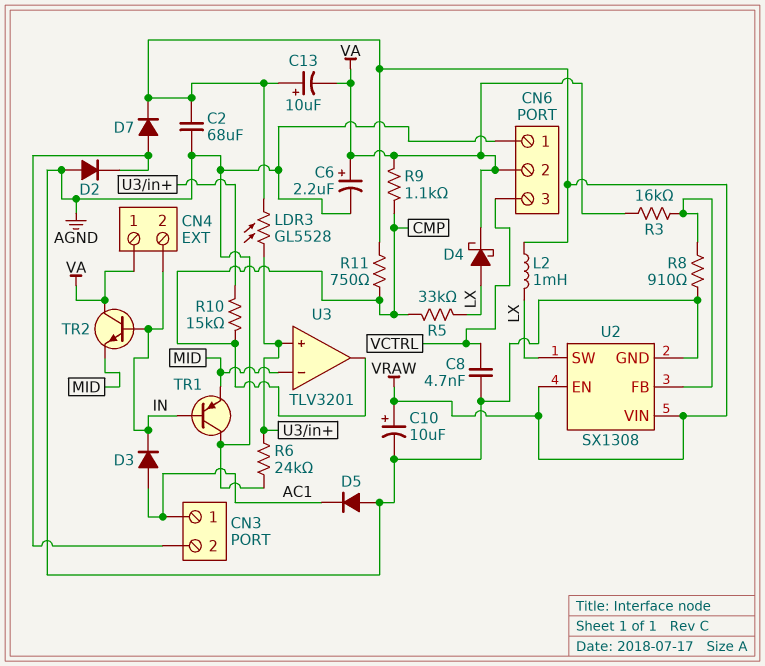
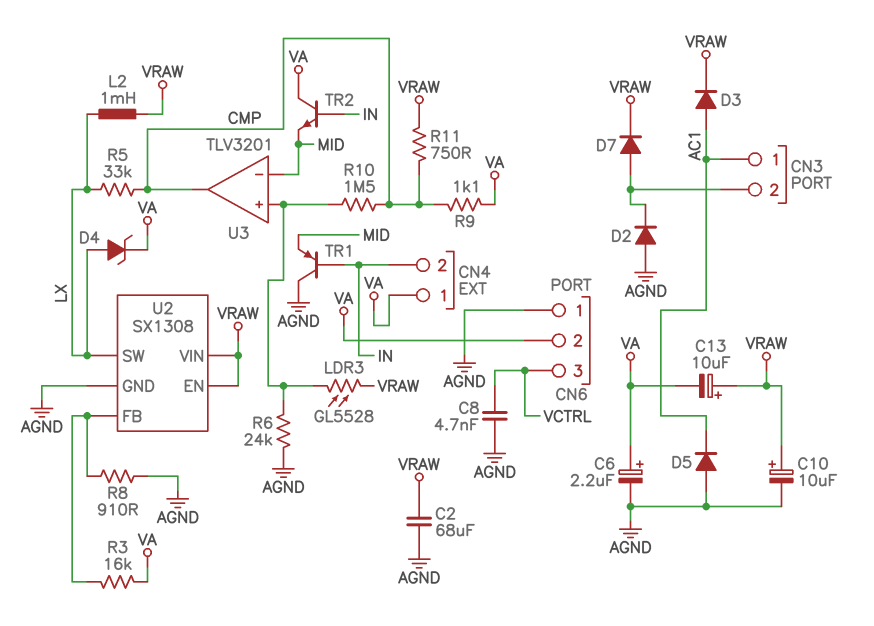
D3: diode (A AC1, K IN) -> diode (A AC1, K VRAW)
D4: schottky (A LX, K VA) -> zener (A LX, K VA)
R10: 15k (CMP, U3/in+) -> 1.5M (CMP, U3/in+)

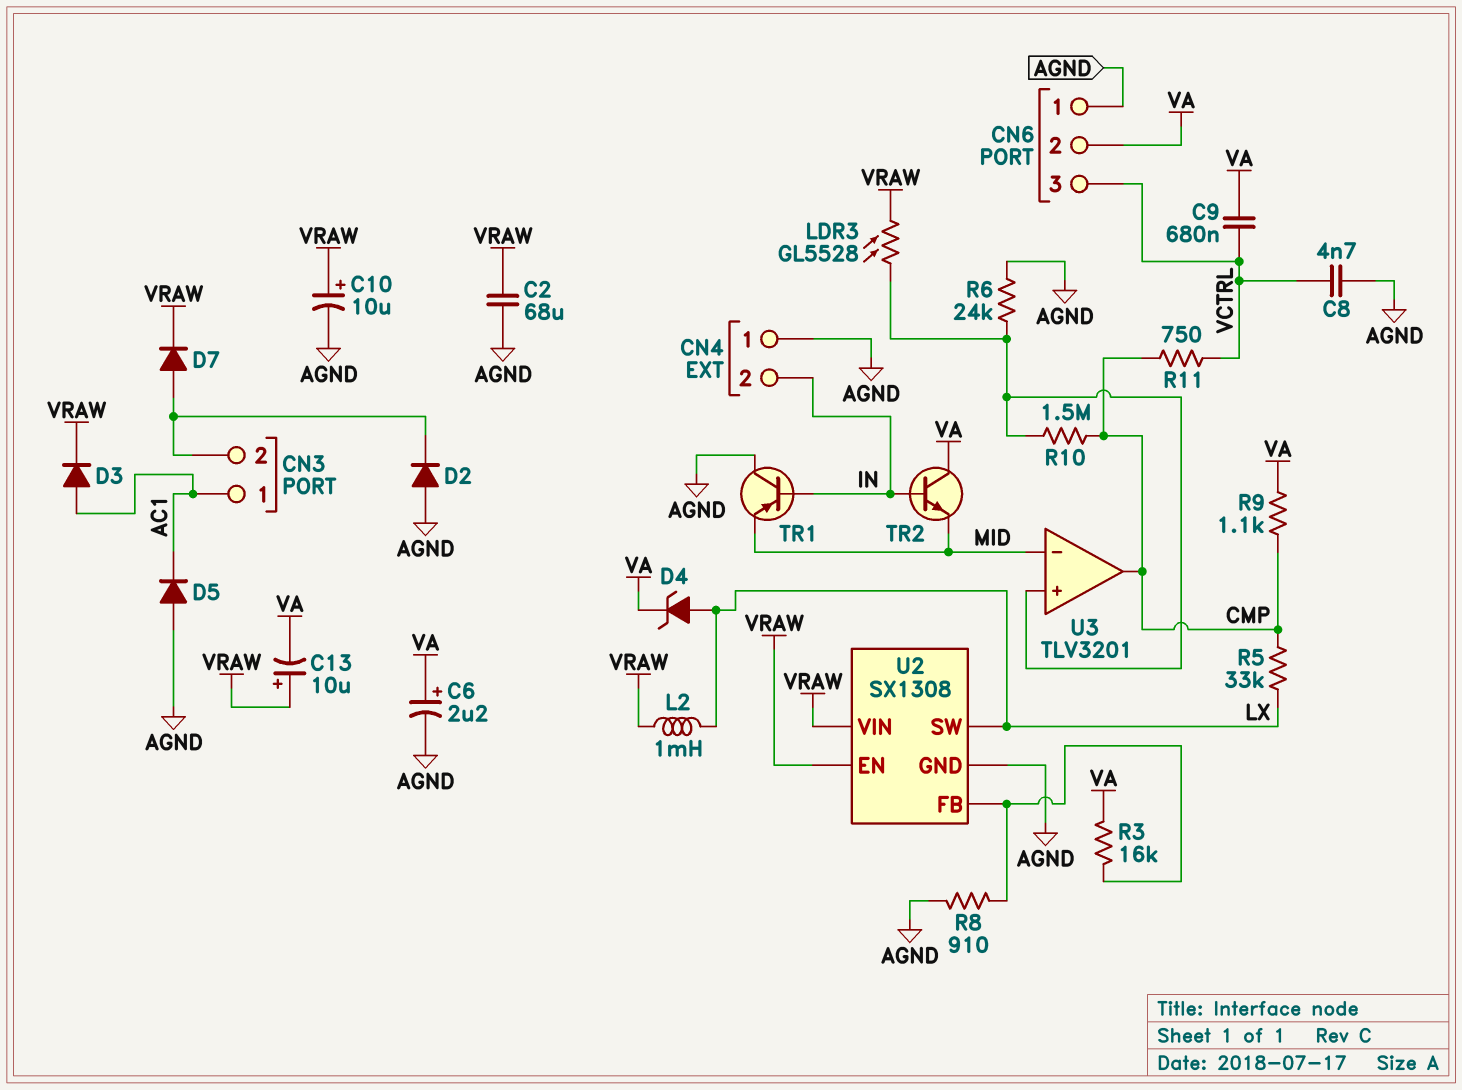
C9: none -> 680nF (VA, VCTRL)
CN4 pin 1: VA -> AGND
R11: 750 (CMP, VRAW) -> 750 (CMP, VCTRL)

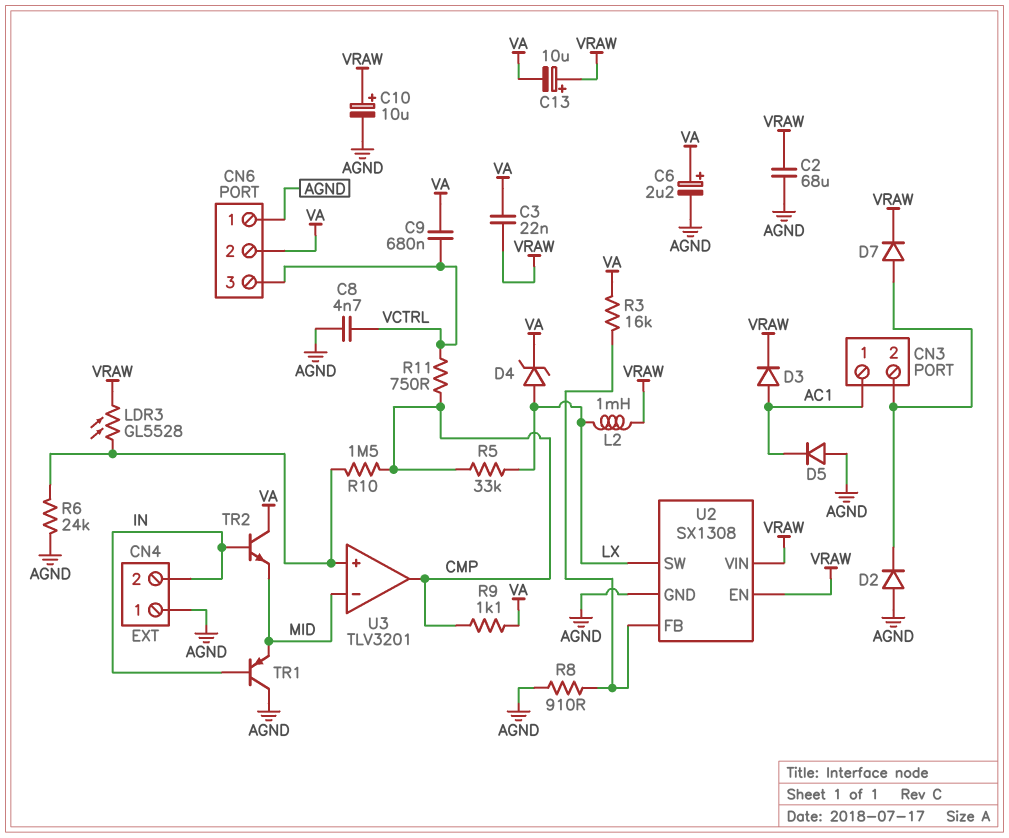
C3: none -> 22nF (VA, VRAW)

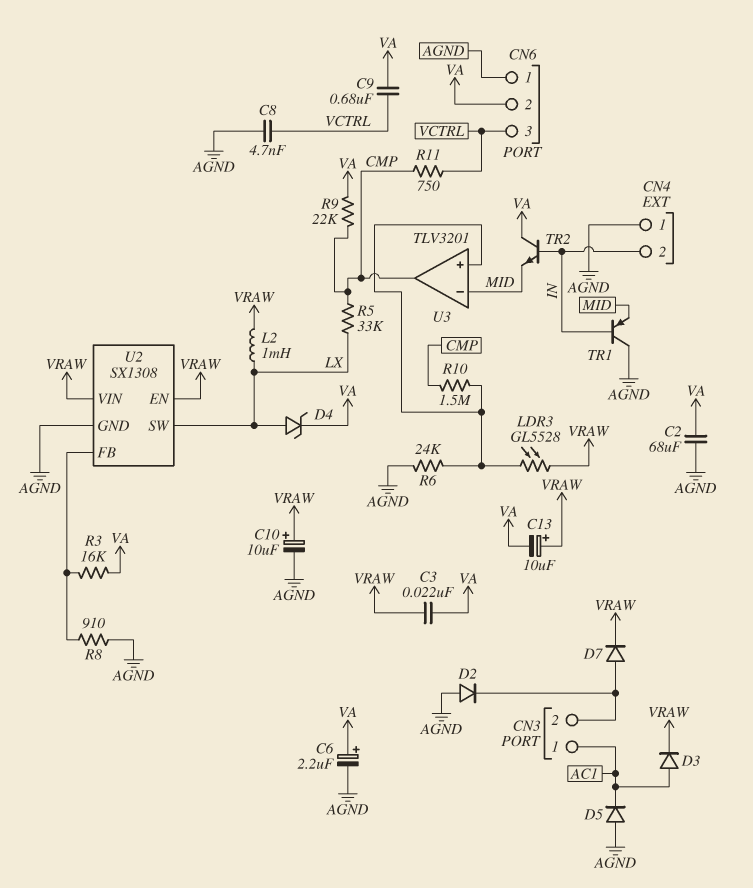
C2: 68uF (AGND, VRAW) -> 68uF (AGND, VA)
R9: 1.1k (CMP, VA) -> 22k (CMP, VA)

